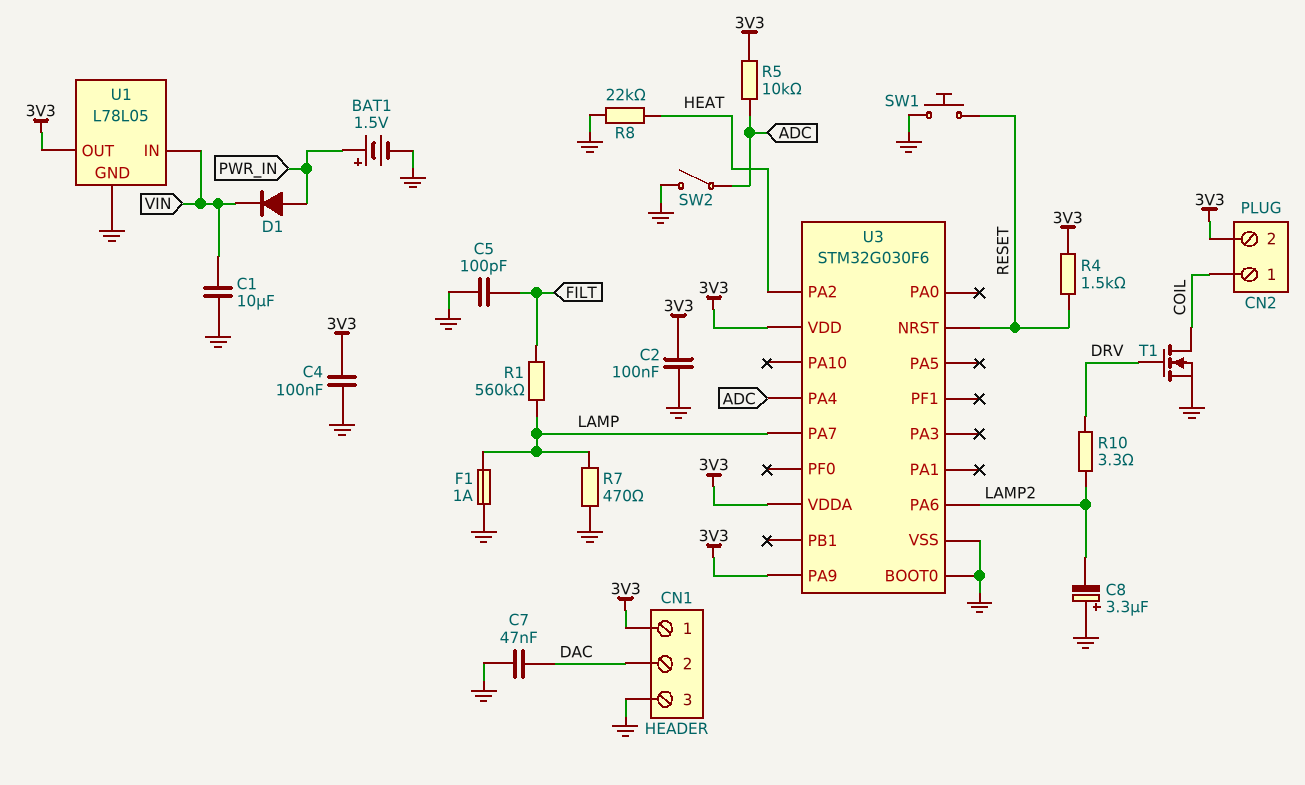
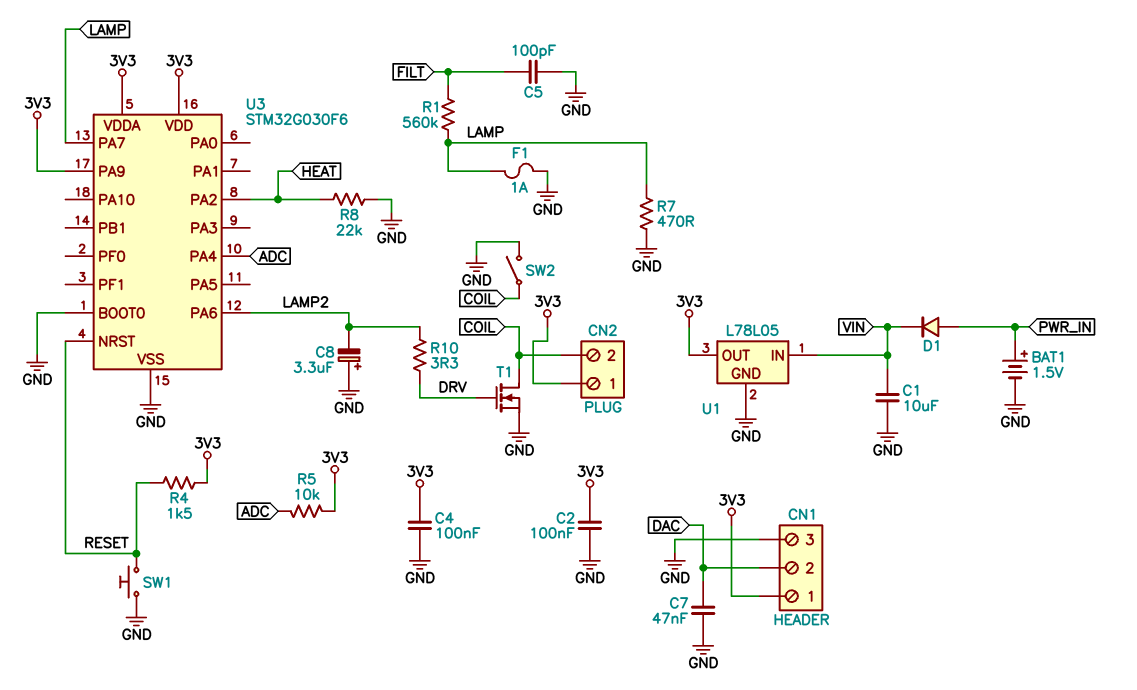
CN2 pin 1: COIL -> 3V3
CN2 pin 2: 3V3 -> COIL
SW2: switch (ADC, GND) -> switch (COIL, GND)

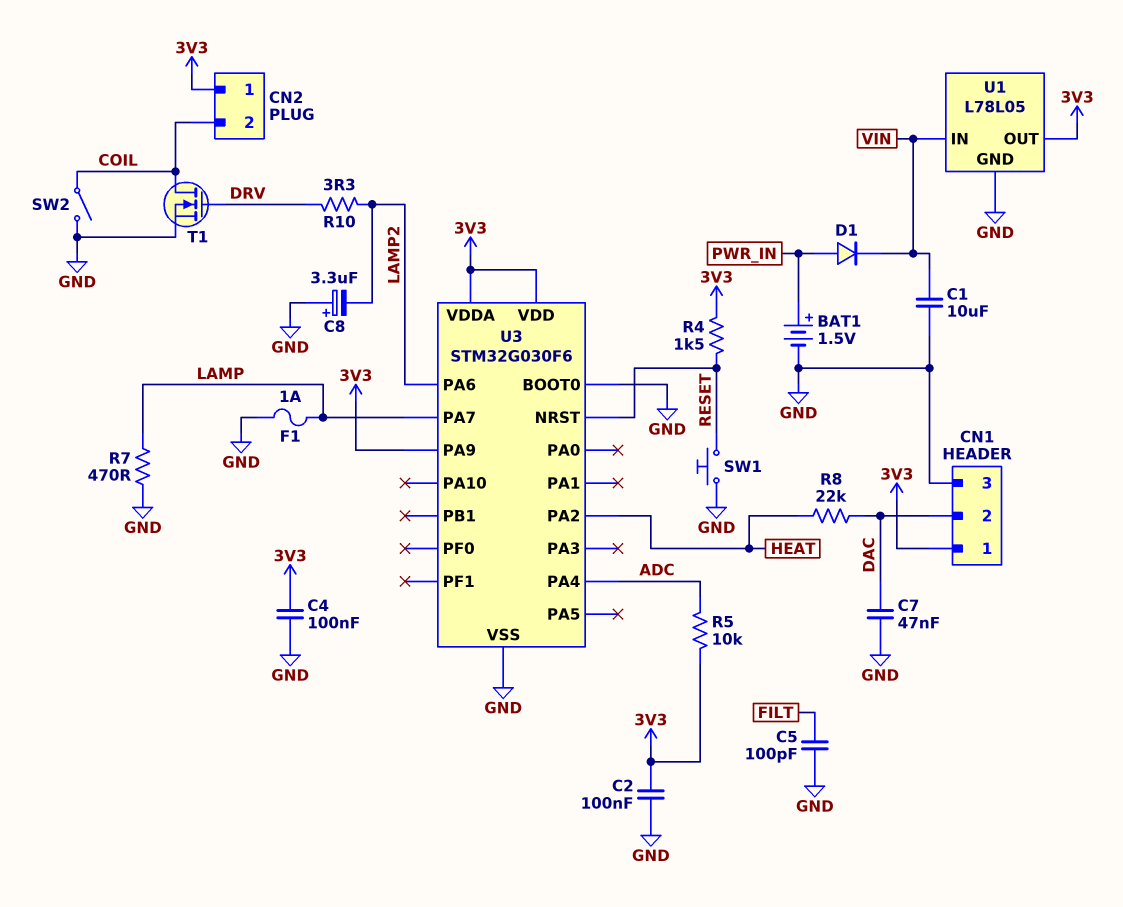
R1: 560k (FILT, LAMP) -> none
R8: 22k (GND, HEAT) -> 22k (DAC, HEAT)

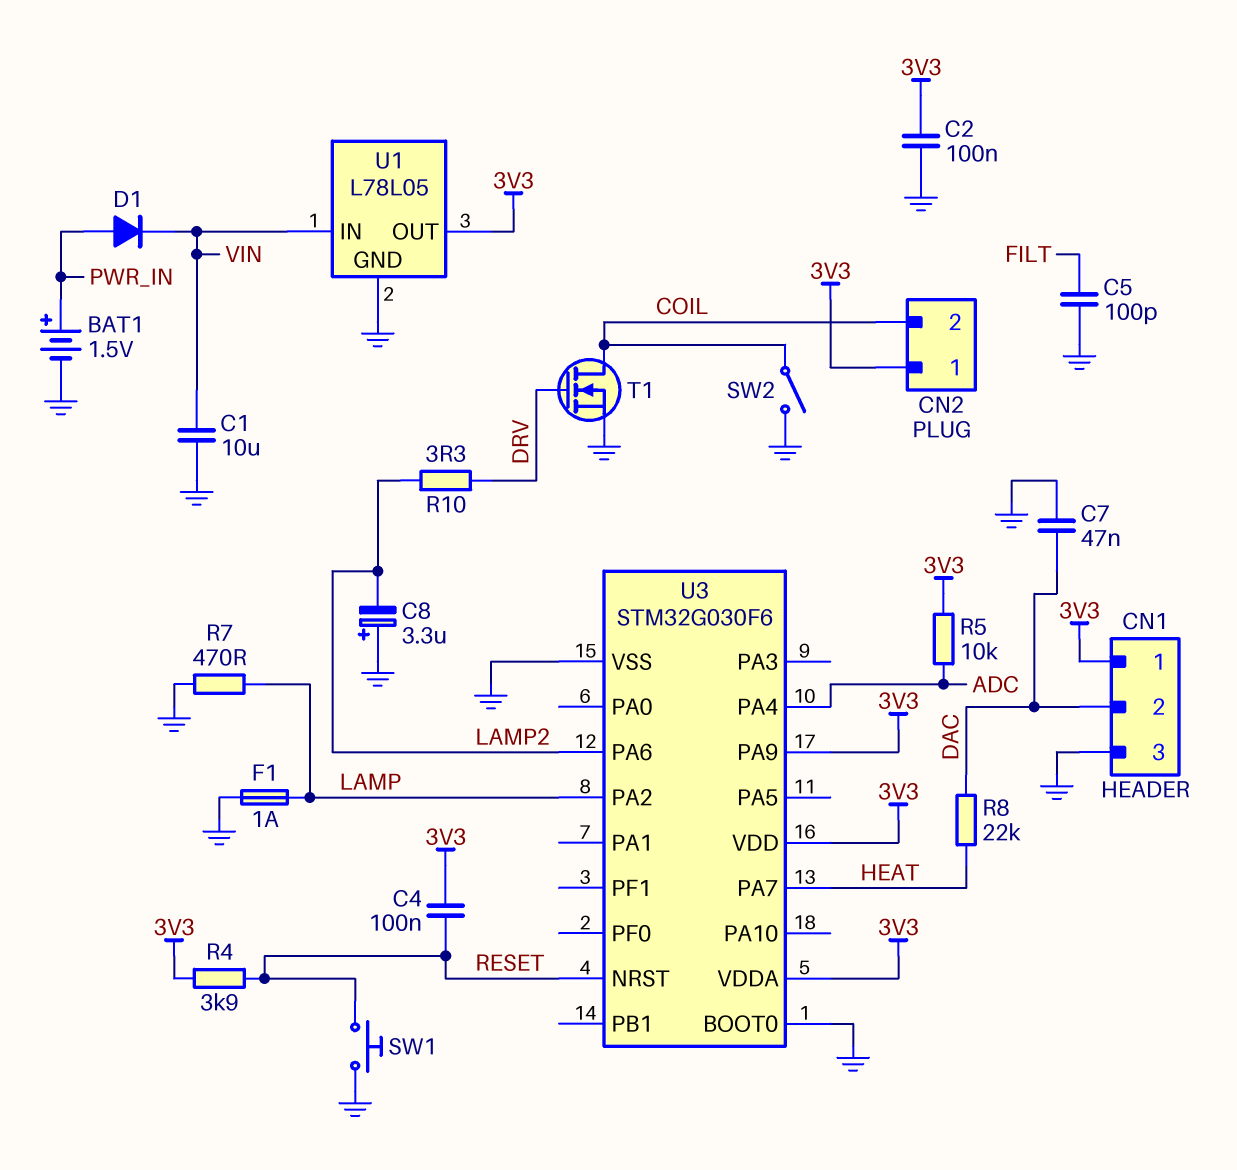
C4: 100nF (3V3, GND) -> 100nF (3V3, RESET)
R4: 1.5k (3V3, RESET) -> 3.9k (3V3, RESET)
U3 pin PA2: HEAT -> LAMP
U3 pin PA7: LAMP -> HEAT

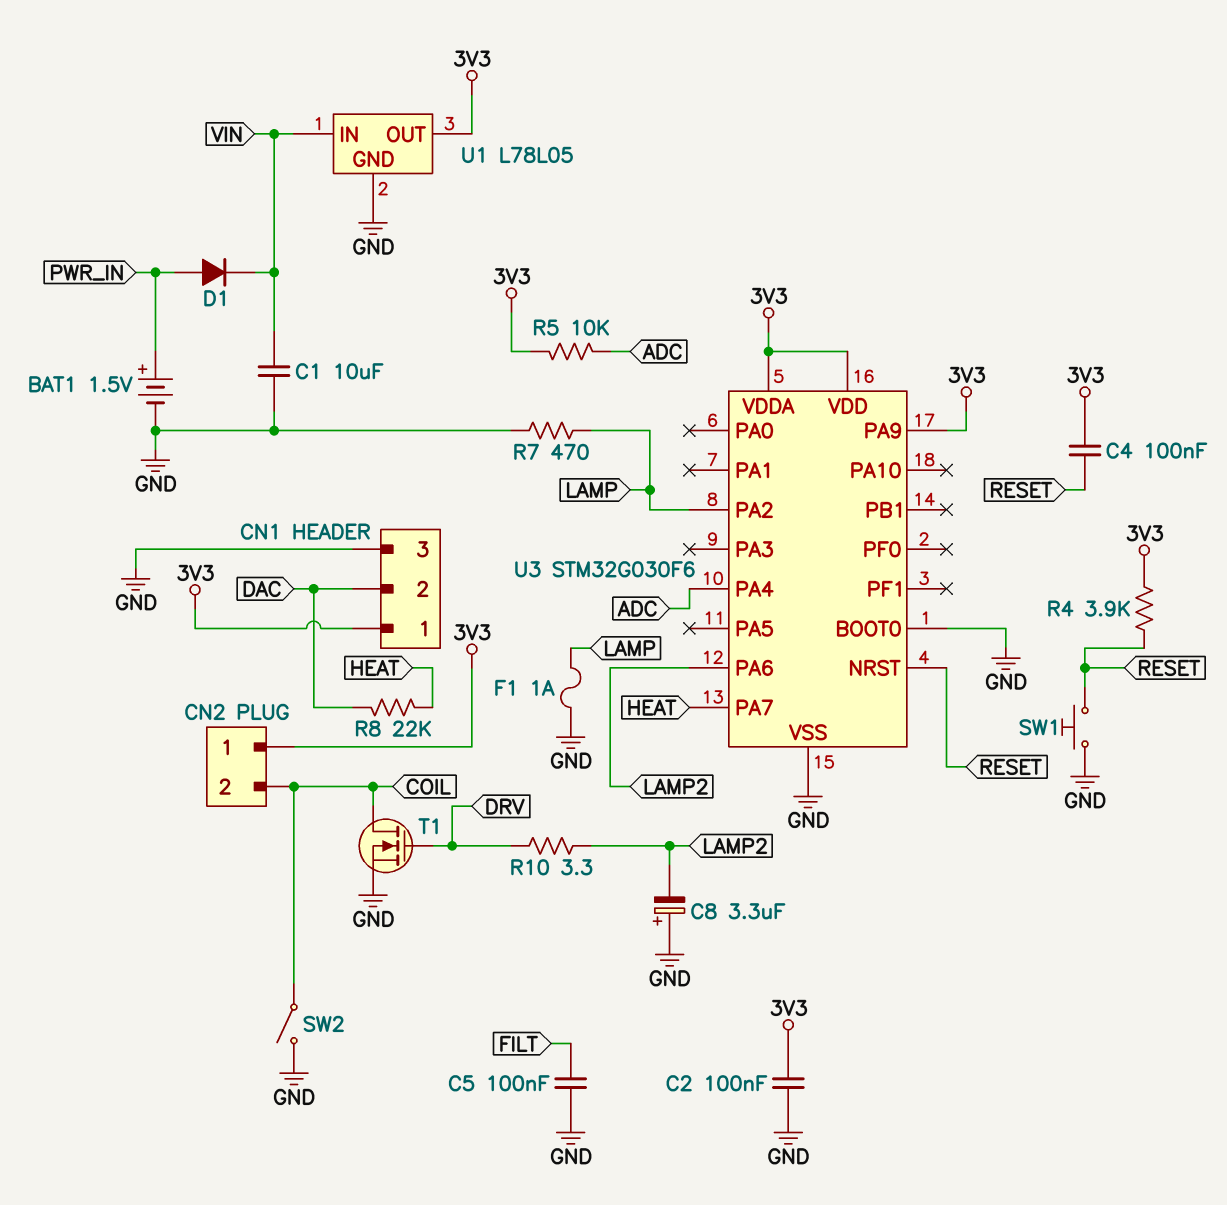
C5: 100pF (FILT, GND) -> 100nF (FILT, GND)
C7: 47nF (DAC, GND) -> none

